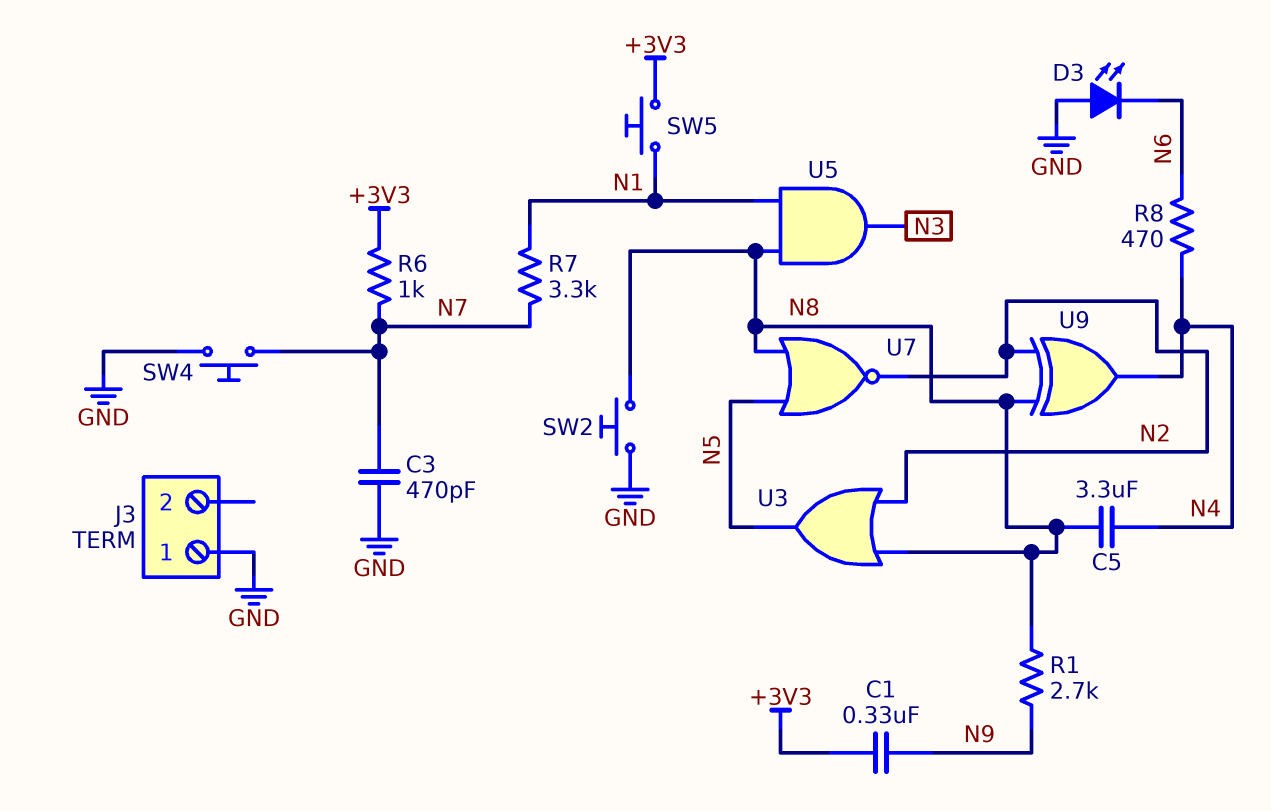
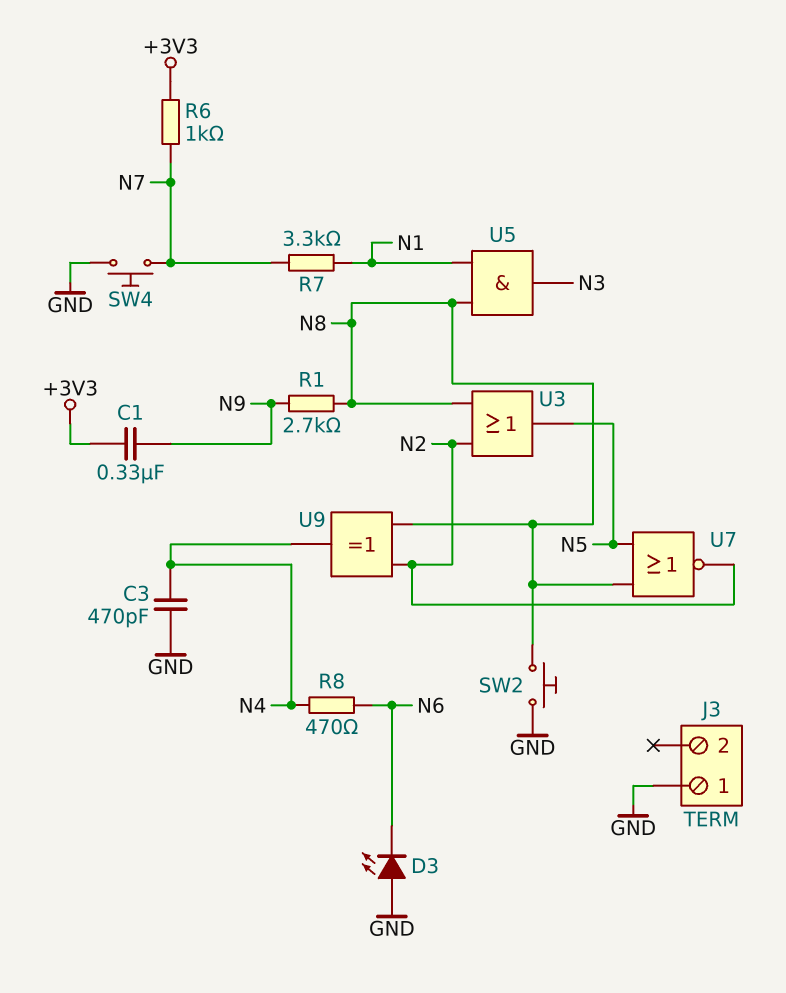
C3: 470pF (GND, N7) -> 470pF (GND, N4)
C5: 3.3uF (N4, N8) -> none
SW5: button (+3V3, N1) -> none

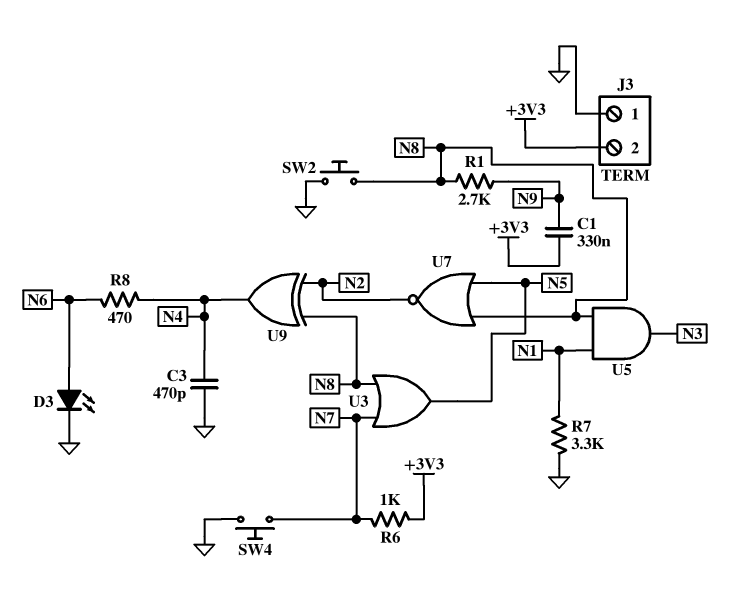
D3: LED (A GND, K N6) -> LED (A N6, K GND)
J3 pin 2: none -> +3V3
R7: 3.3k (N1, N7) -> 3.3k (GND, N1)
U3: OR (in N2, in N8, out N5) -> OR (in N7, in N8, out N5)

